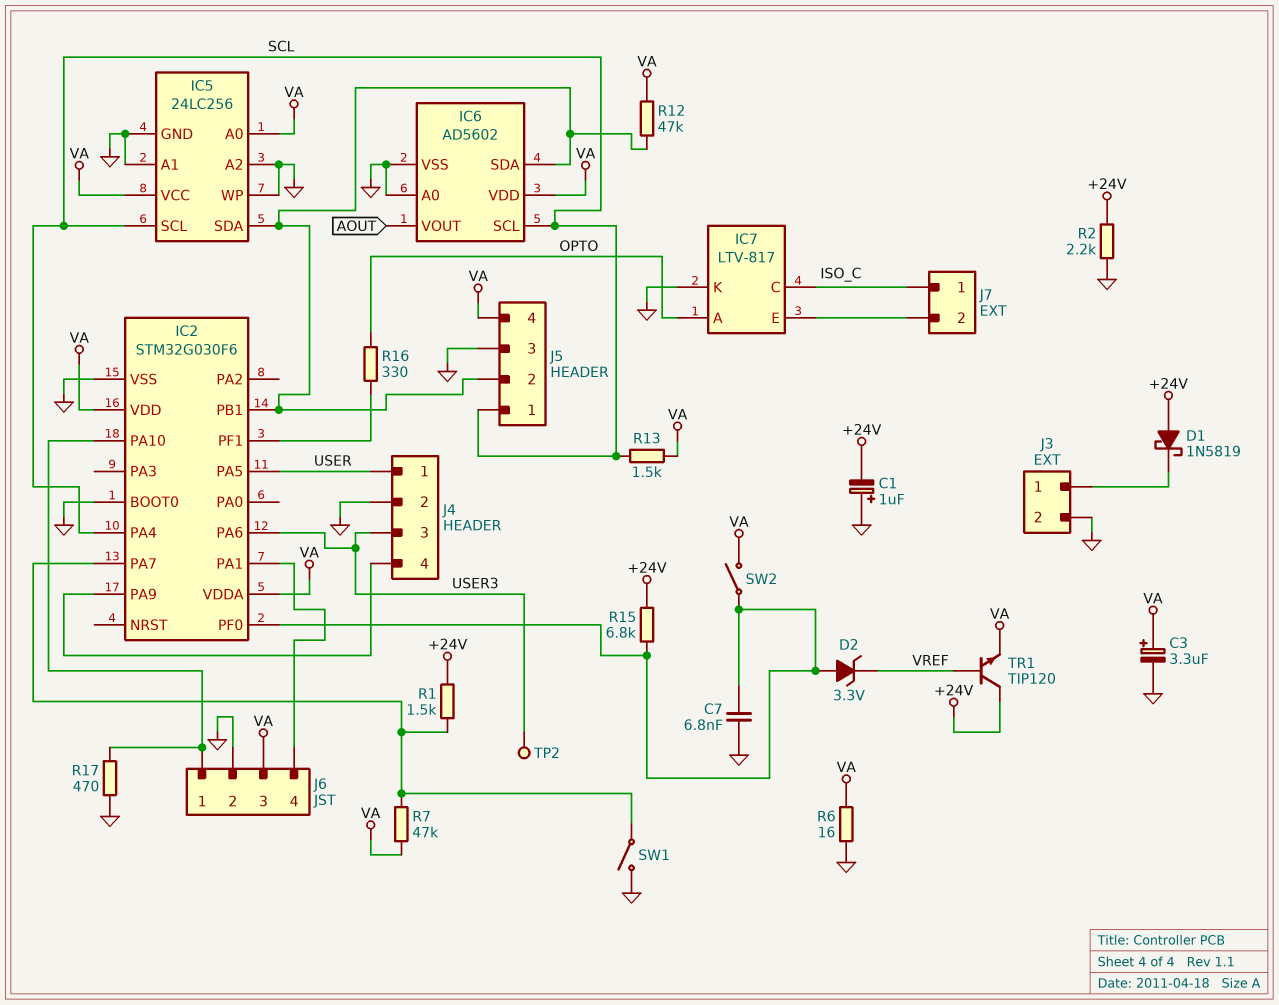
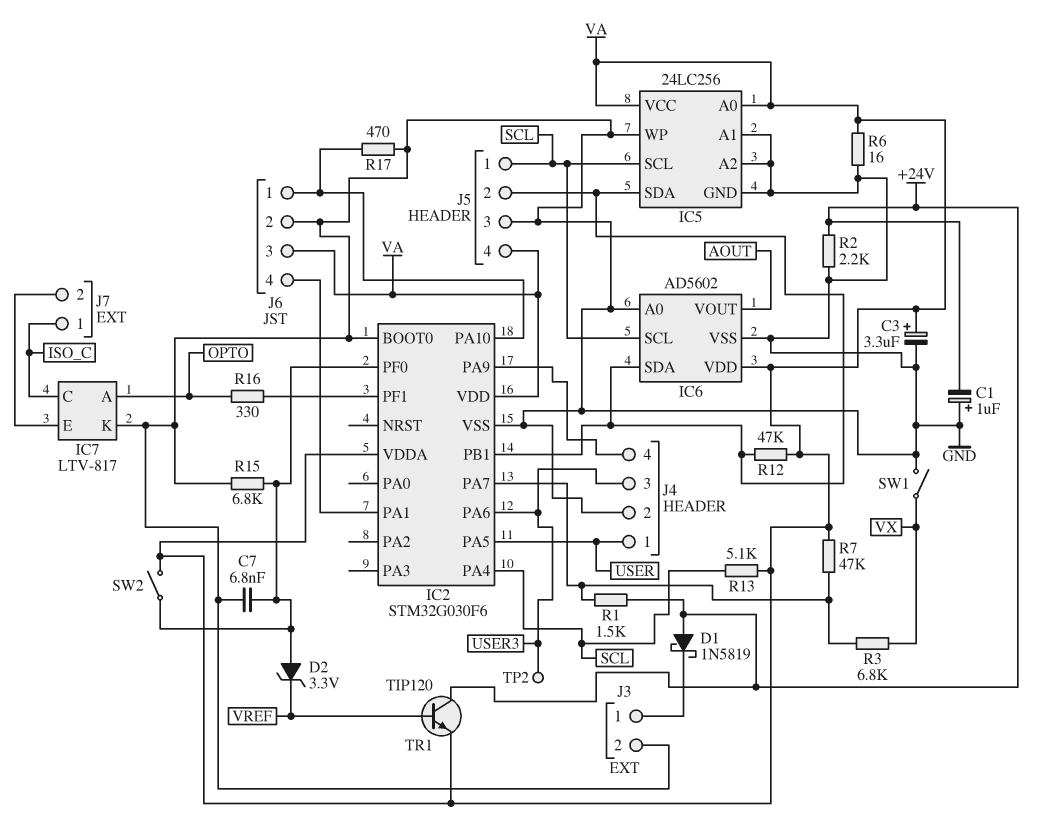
R3: none -> 6.8k (IC2/PA7, VX)
R13: 1.5k (SCL, VA) -> 5.1k (SCL, VA)
R15: 6.8k (+24V, IC2/PF0) -> 6.8k (GND, IC2/PF0)
SW1: switch (GND, IC2/PA7) -> switch (GND, VX)

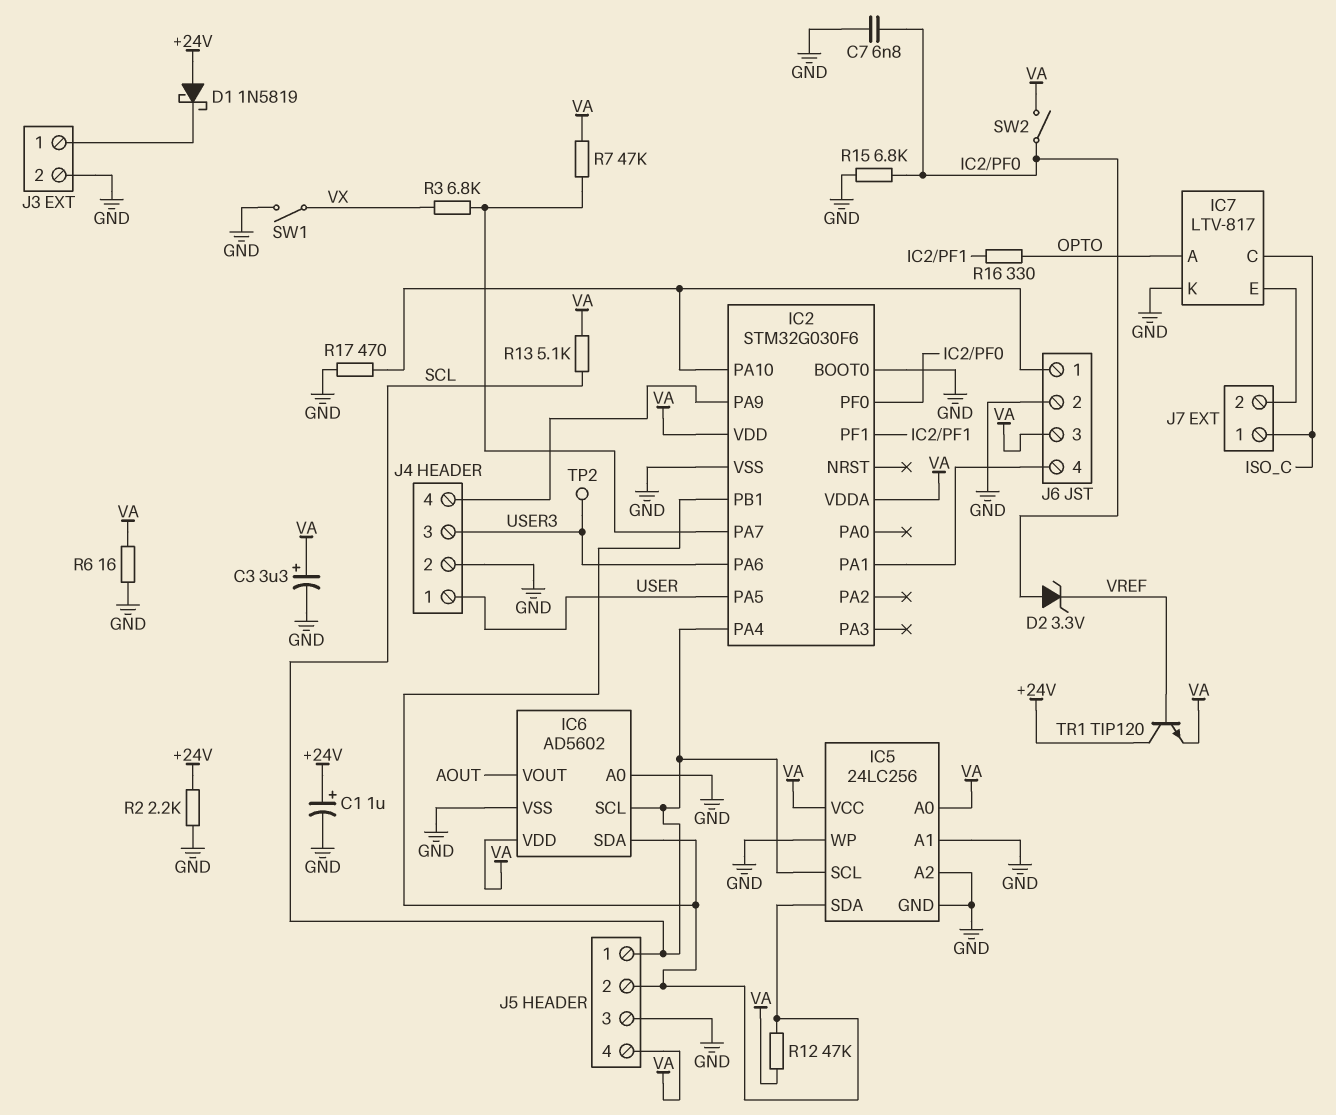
C1: 1uF (plus GND, minus +24V) -> 1uF (plus +24V, minus GND)
R1: 1.5k (+24V, IC2/PA7) -> none

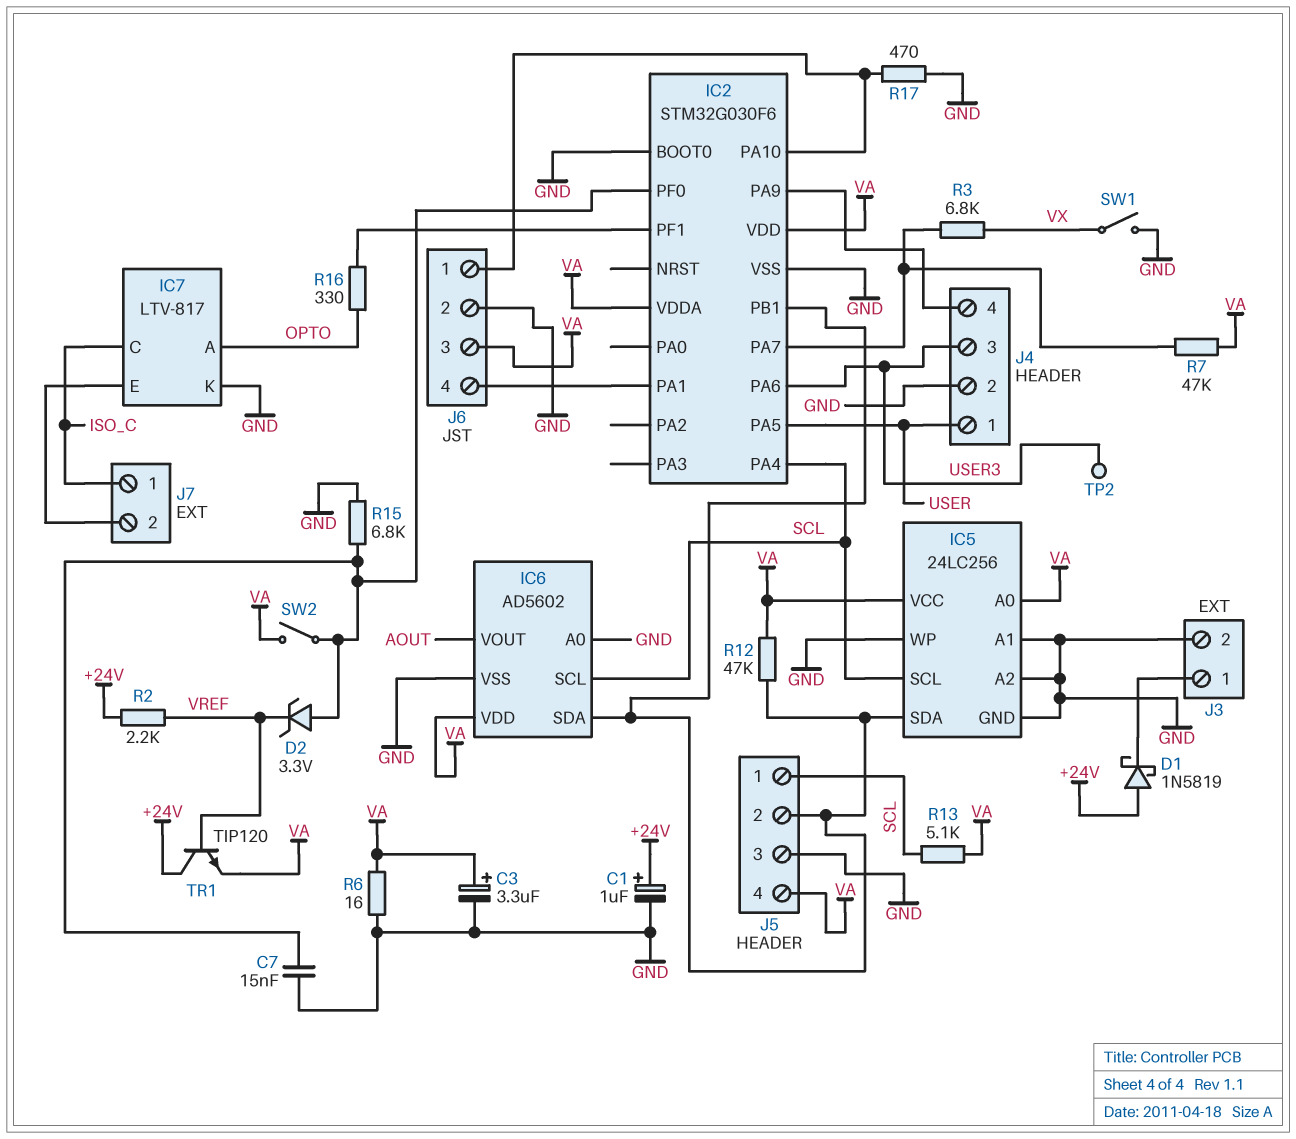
C7: 6.8nF (GND, IC2/PF0) -> 15nF (GND, IC2/PF0)
R2: 2.2k (+24V, GND) -> 2.2k (+24V, VREF)

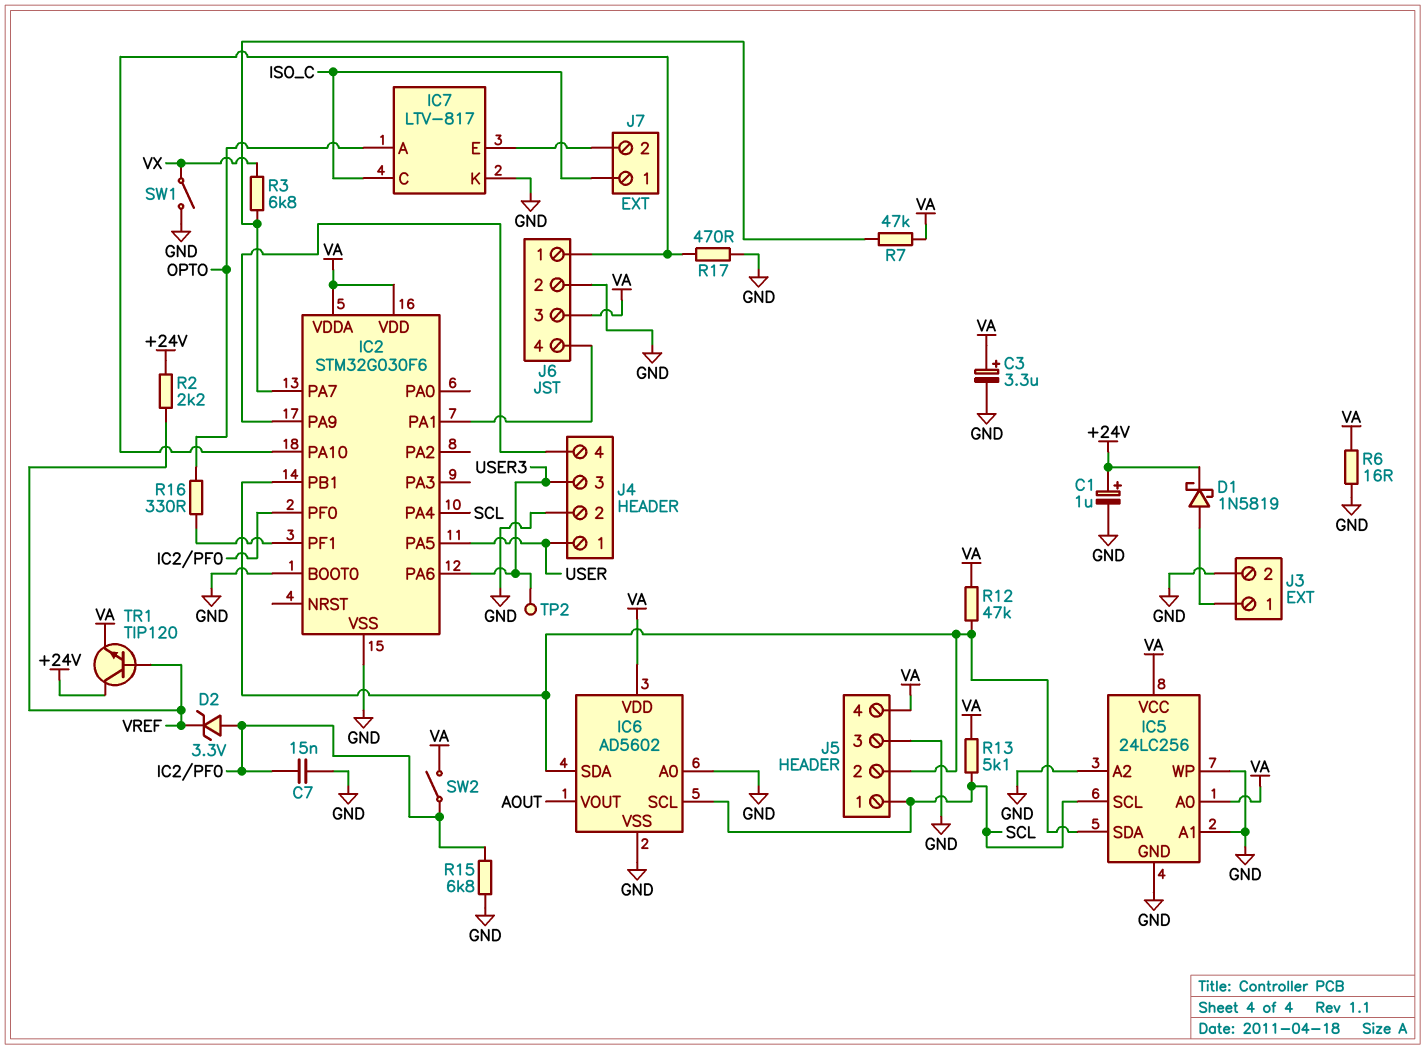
D1: schottky 1N5819 (A +24V, K J3/1) -> schottky 1N5819 (A J3/1, K +24V)

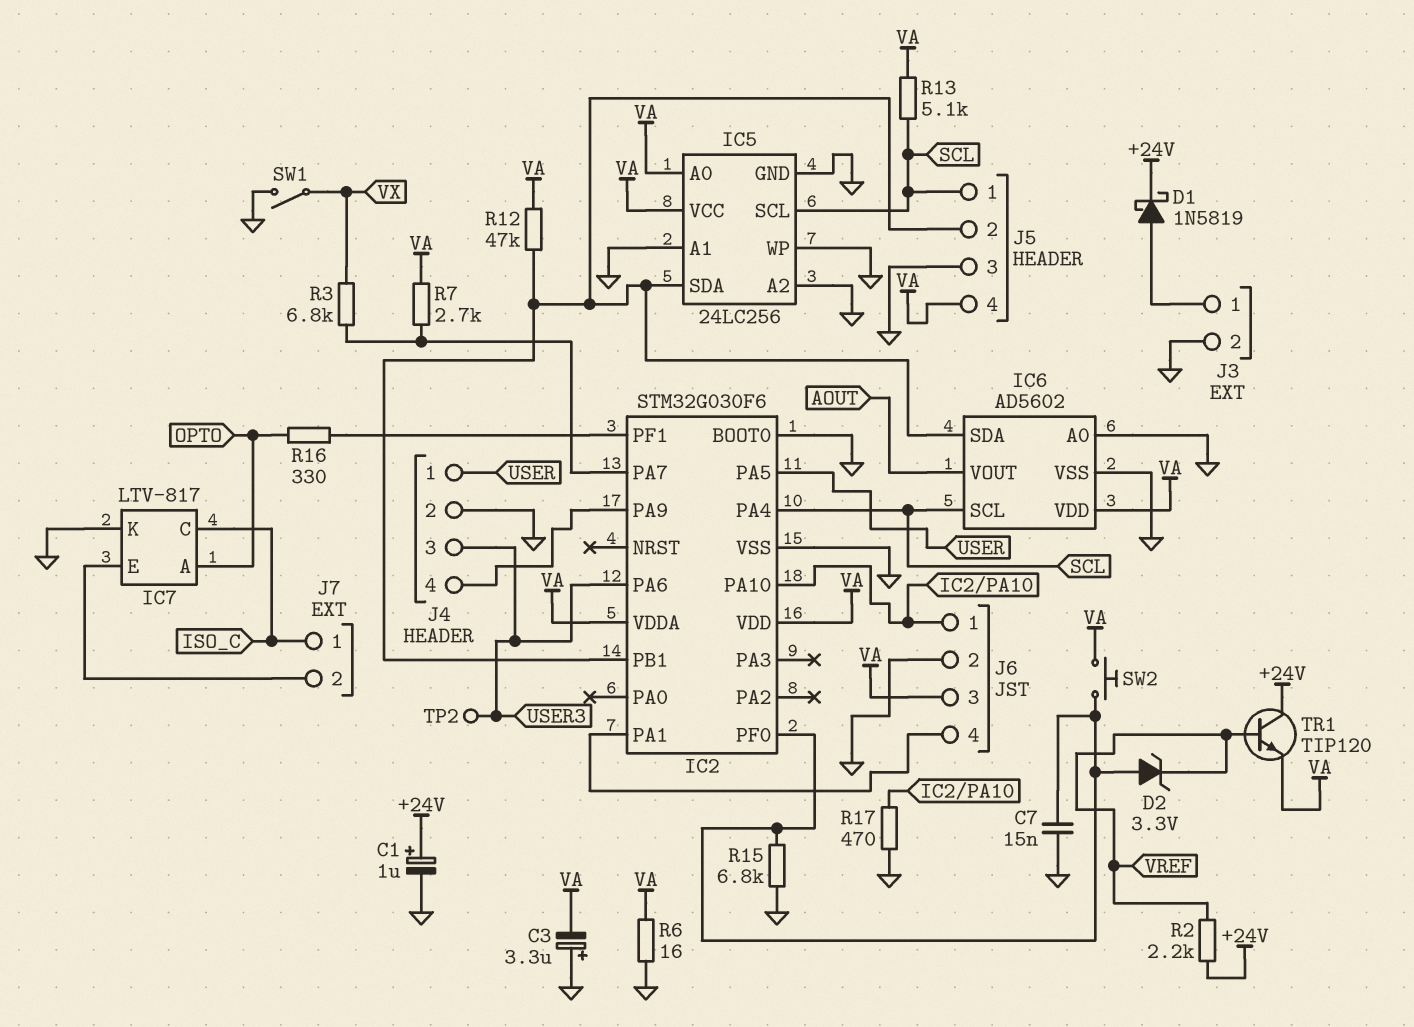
C3: 3.3uF (plus VA, minus GND) -> 3.3uF (plus GND, minus VA)
R7: 47k (IC2/PA7, VA) -> 2.7k (IC2/PA7, VA)
SW2: switch (IC2/PF0, VA) -> button (IC2/PF0, VA)

